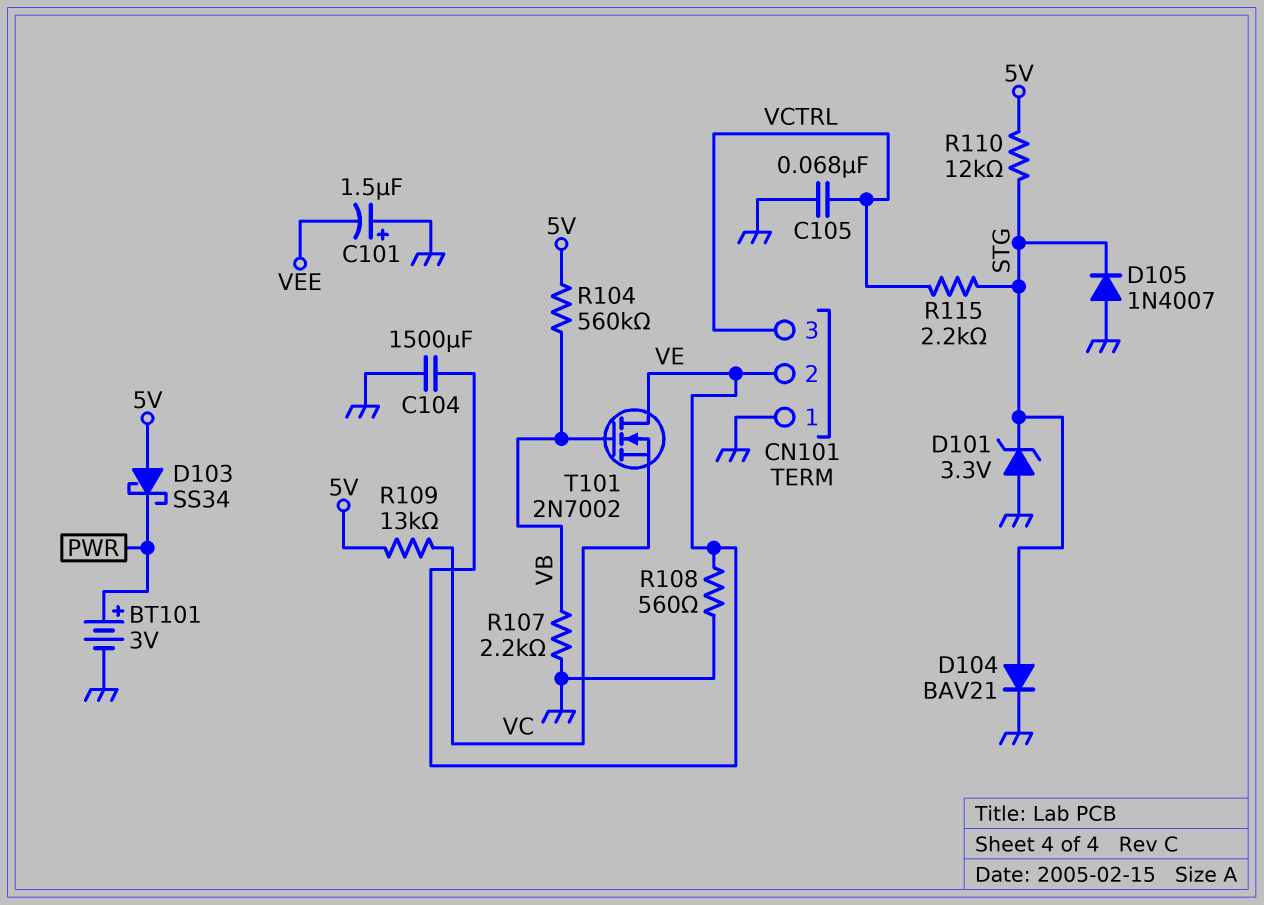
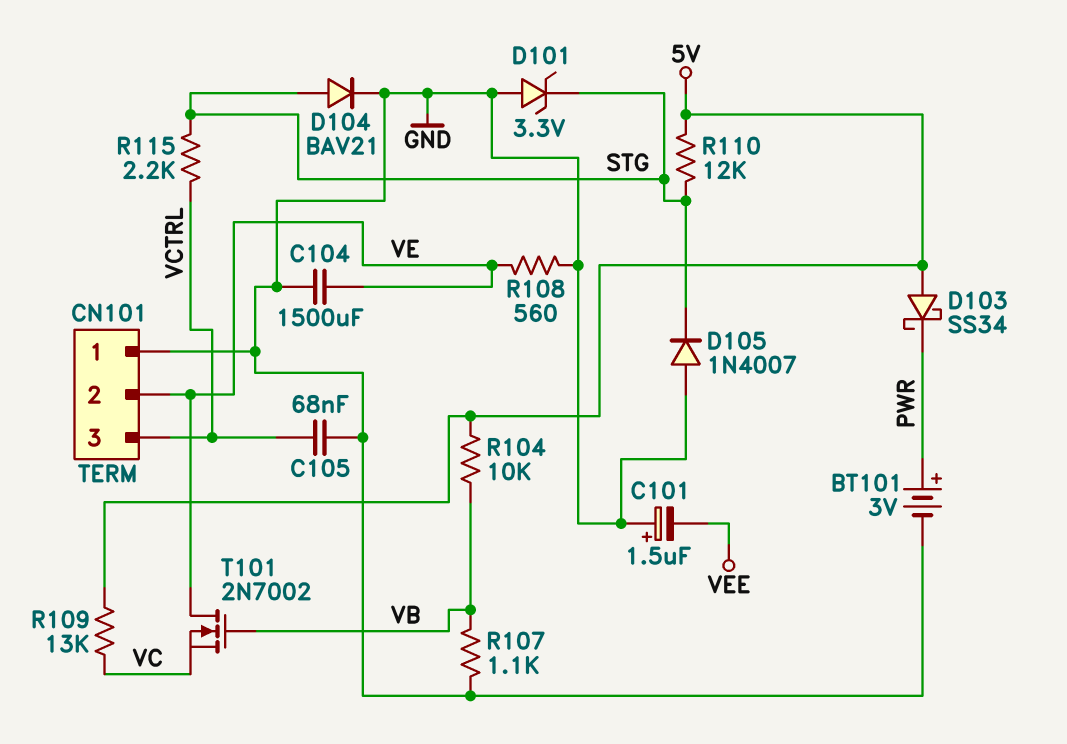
R104: 560k (5V, VB) -> 10k (5V, VB)
R107: 2.2k (GND, VB) -> 1.1k (GND, VB)

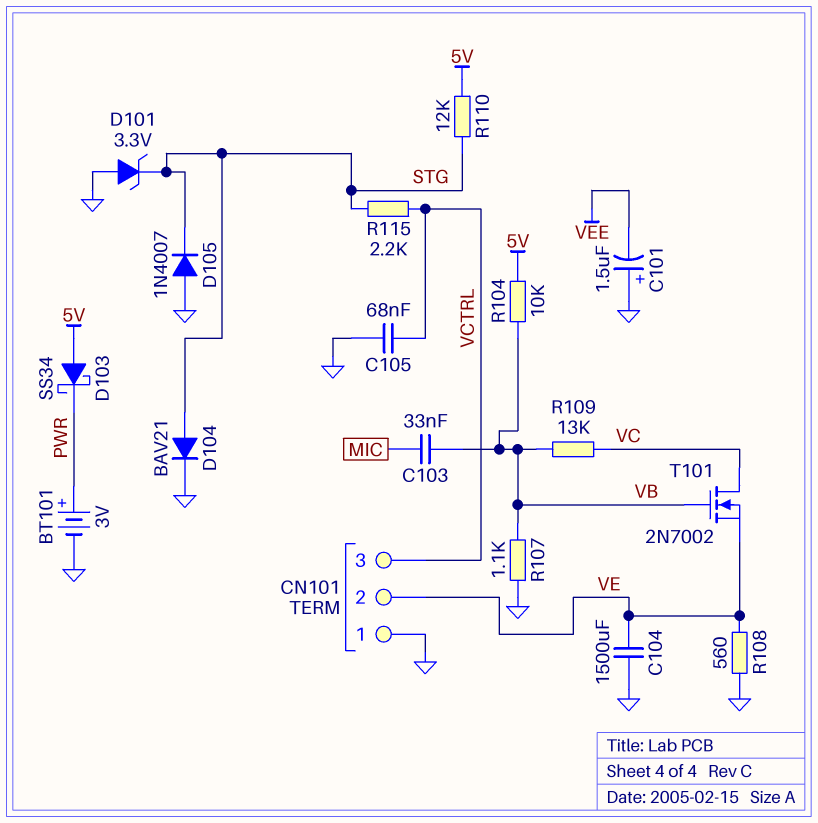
C103: none -> 33nF (MIC, VB)
R109: 13k (5V, VC) -> 13k (VB, VC)
T101: NMOS 2N7002 (G VB, D VE, S VC) -> NMOS 2N7002 (G VB, D VC, S VE)

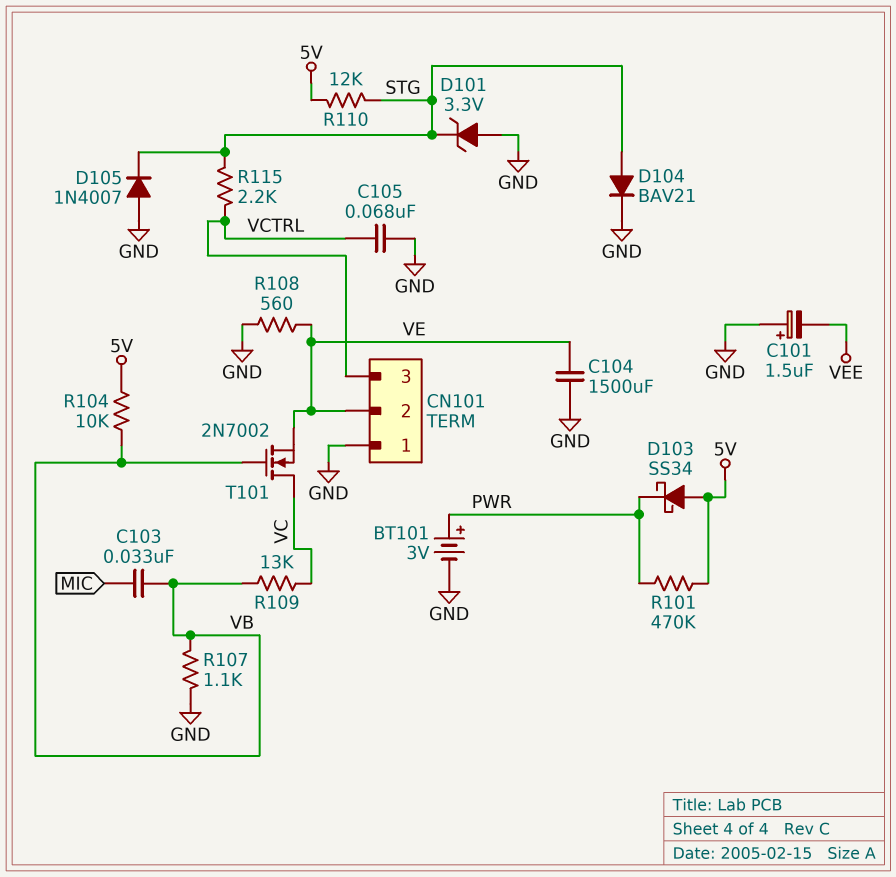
R101: none -> 470k (5V, PWR)

